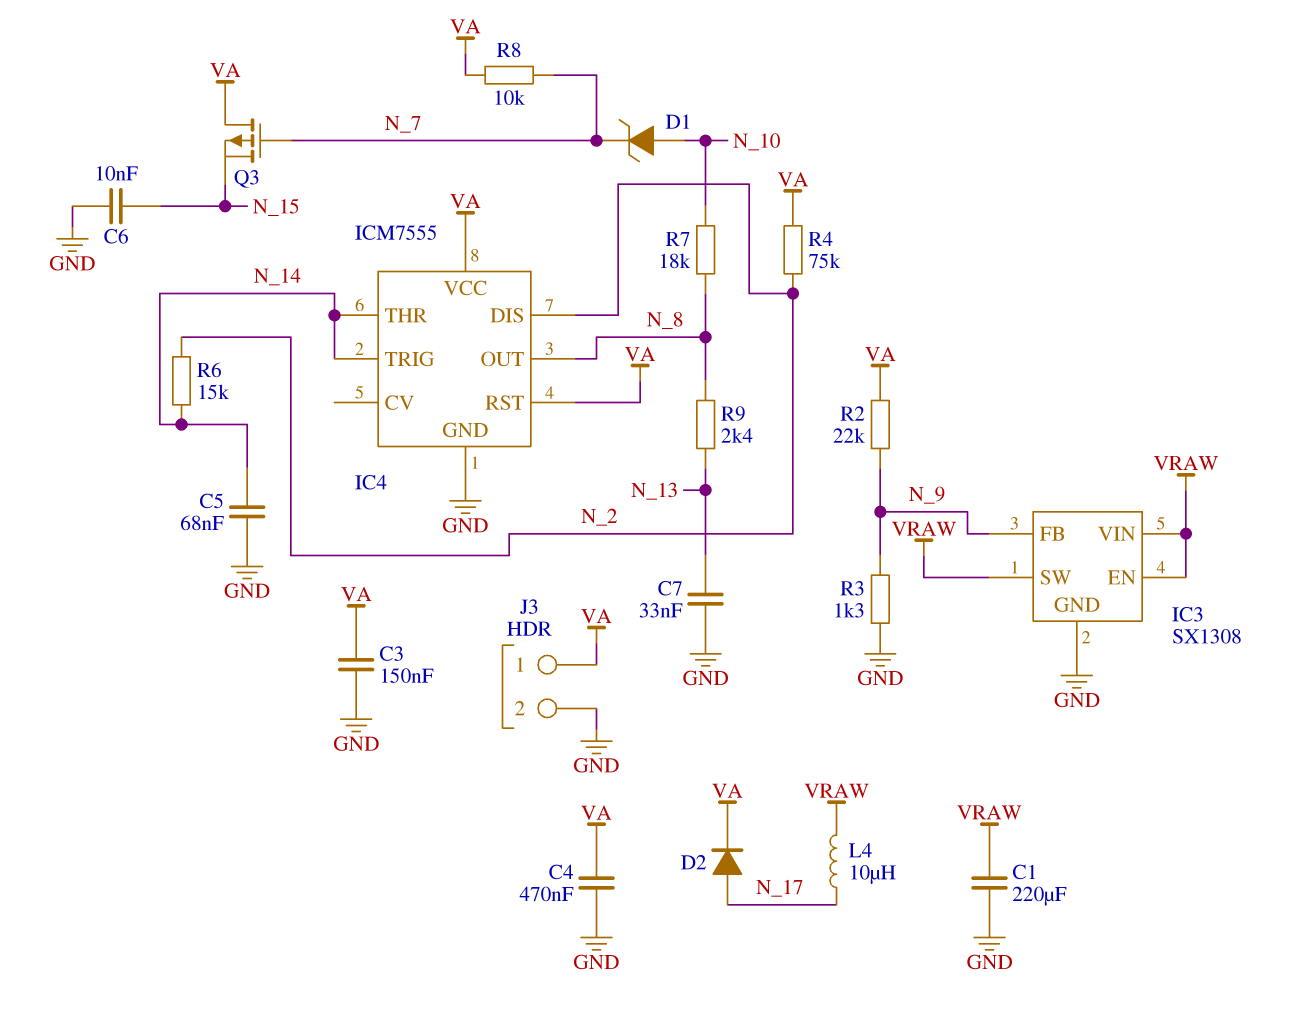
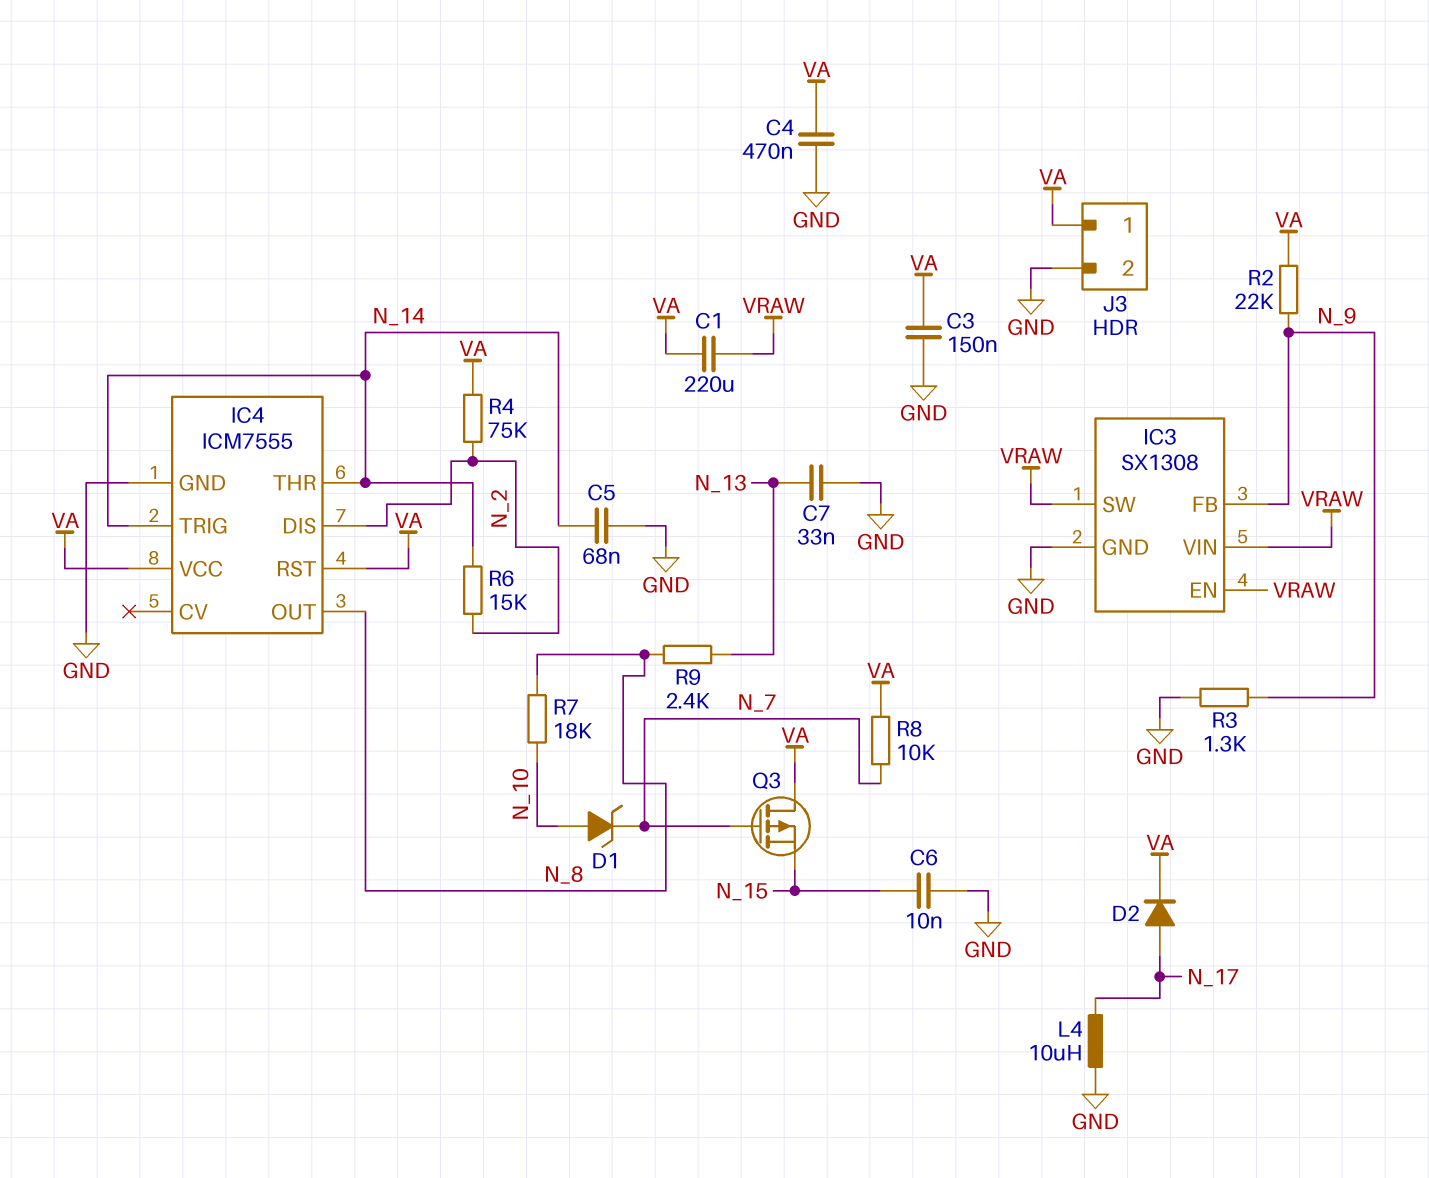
C1: 220uF (GND, VRAW) -> 220uF (VA, VRAW)
L4: 10uH (N_17, VRAW) -> 10uH (GND, N_17)

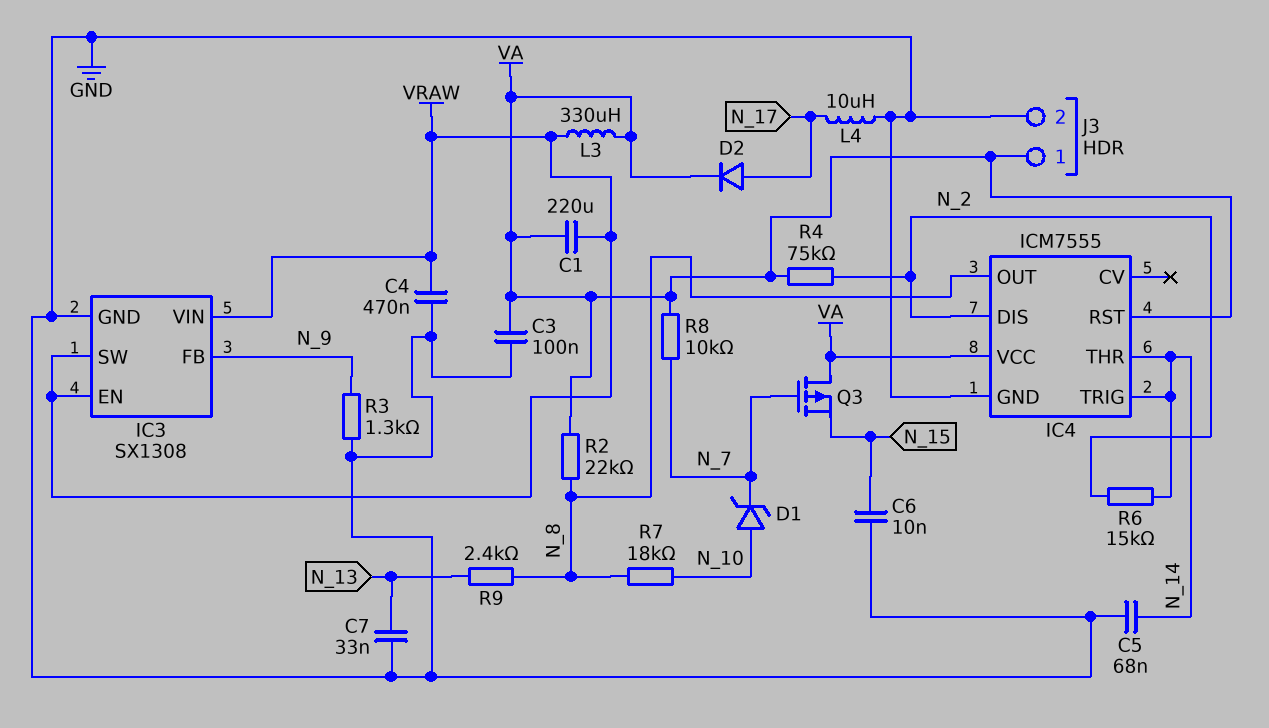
C3: 150nF (GND, VA) -> 100nF (GND, VA)
C4: 470nF (GND, VA) -> 470nF (GND, VRAW)
L3: none -> 330uH (VA, VRAW)
R2: 22k (N_9, VA) -> 22k (N_8, VA)

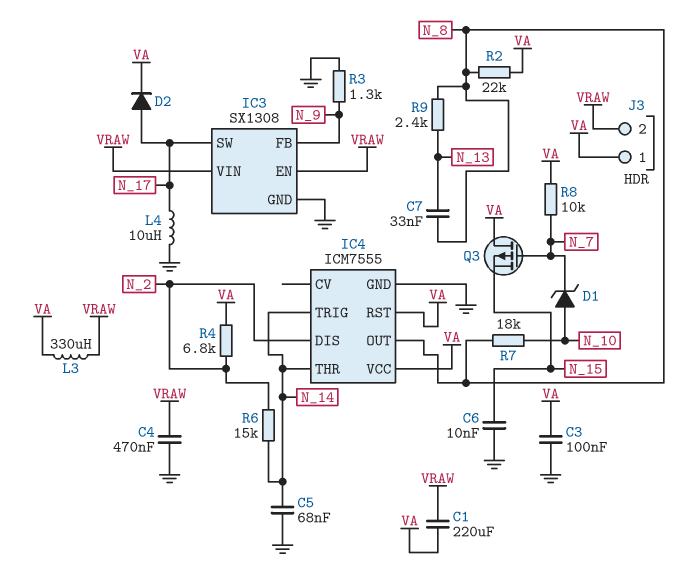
C7: 33nF (GND, N_13) -> 33nF (N_8, N_13)
IC3 pin SW: VRAW -> N_17
J3 pin 2: GND -> VRAW
R4: 75k (N_2, VA) -> 6.8k (N_2, VA)

